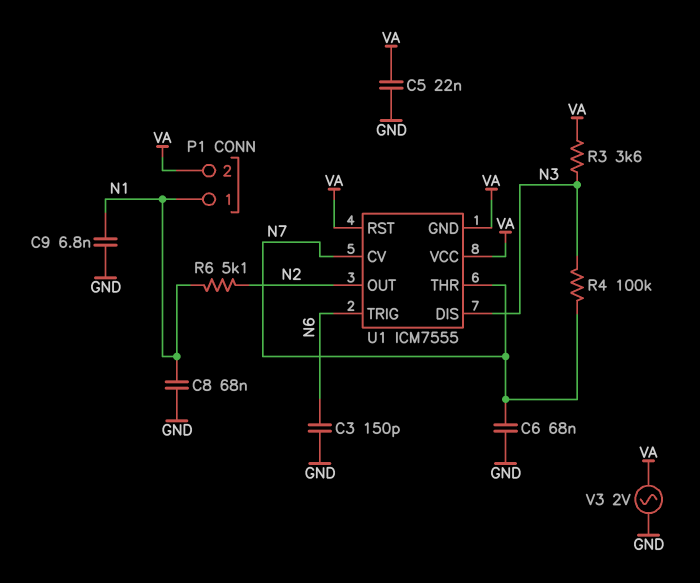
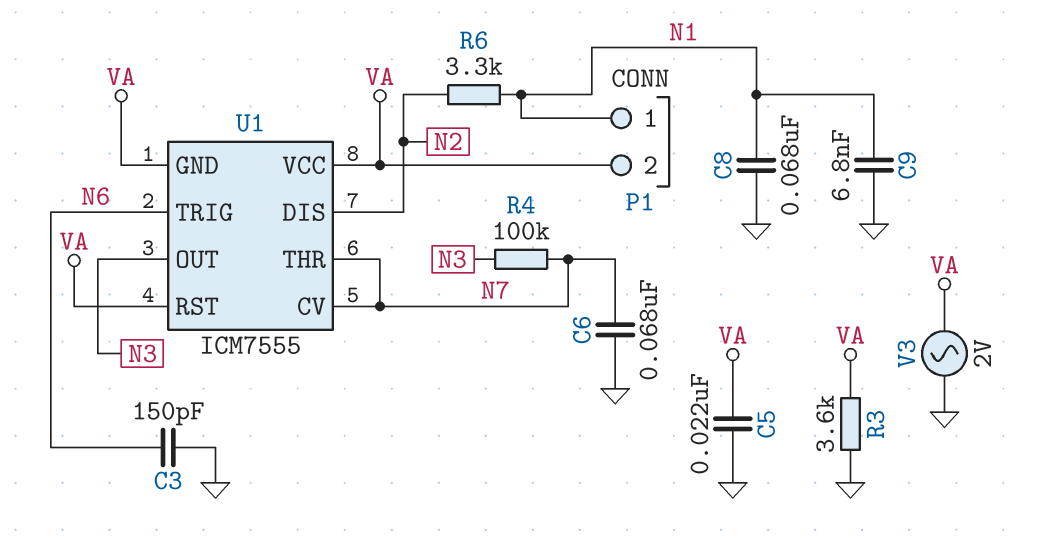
R3: 3.6k (N3, VA) -> 3.6k (GND, VA)
R6: 5.1k (N1, N2) -> 3.3k (N1, N2)
U1 pin DIS: N3 -> N2
U1 pin OUT: N2 -> N3

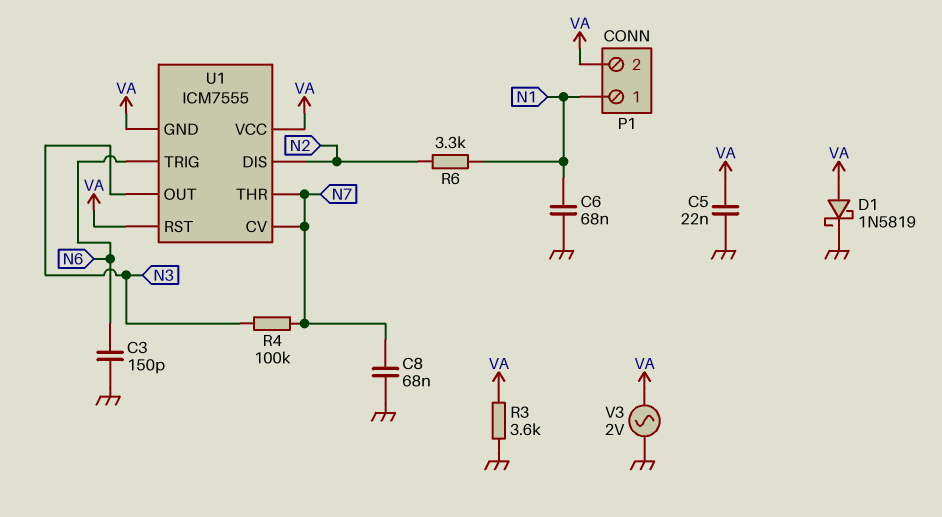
C6: 68nF (GND, N7) -> 68nF (GND, N1)
C8: 68nF (GND, N1) -> 68nF (GND, N7)
C9: 6.8nF (GND, N1) -> none
D1: none -> schottky 1N5819 (A VA, K GND)

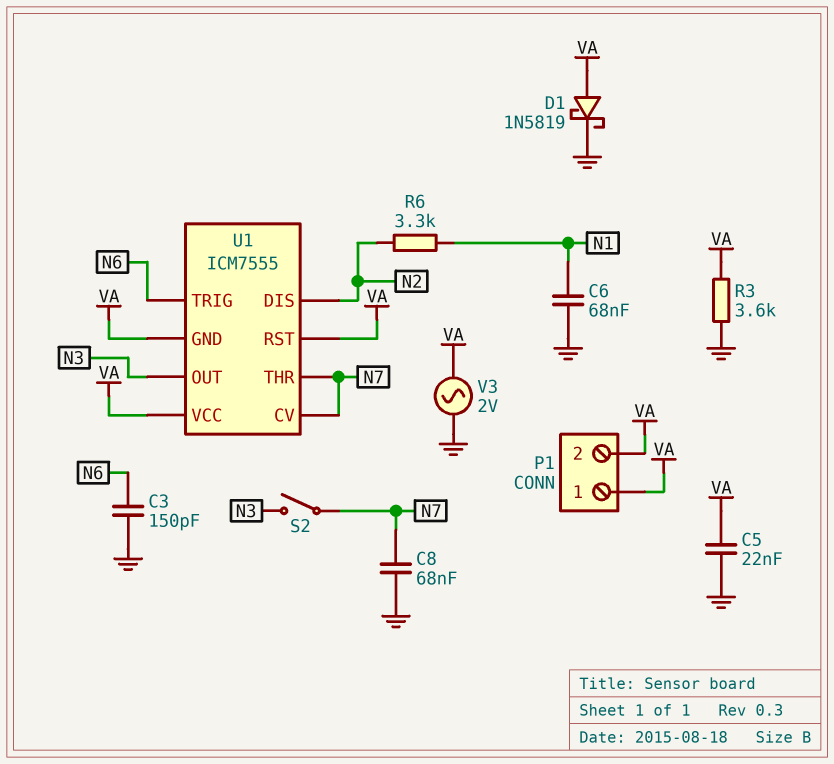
P1 pin 1: N1 -> VA
R4: 100k (N3, N7) -> none
S2: none -> switch (N3, N7)

